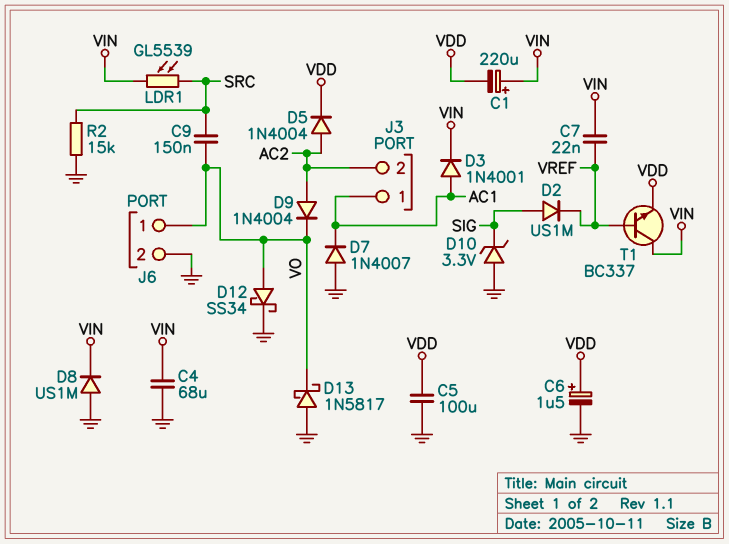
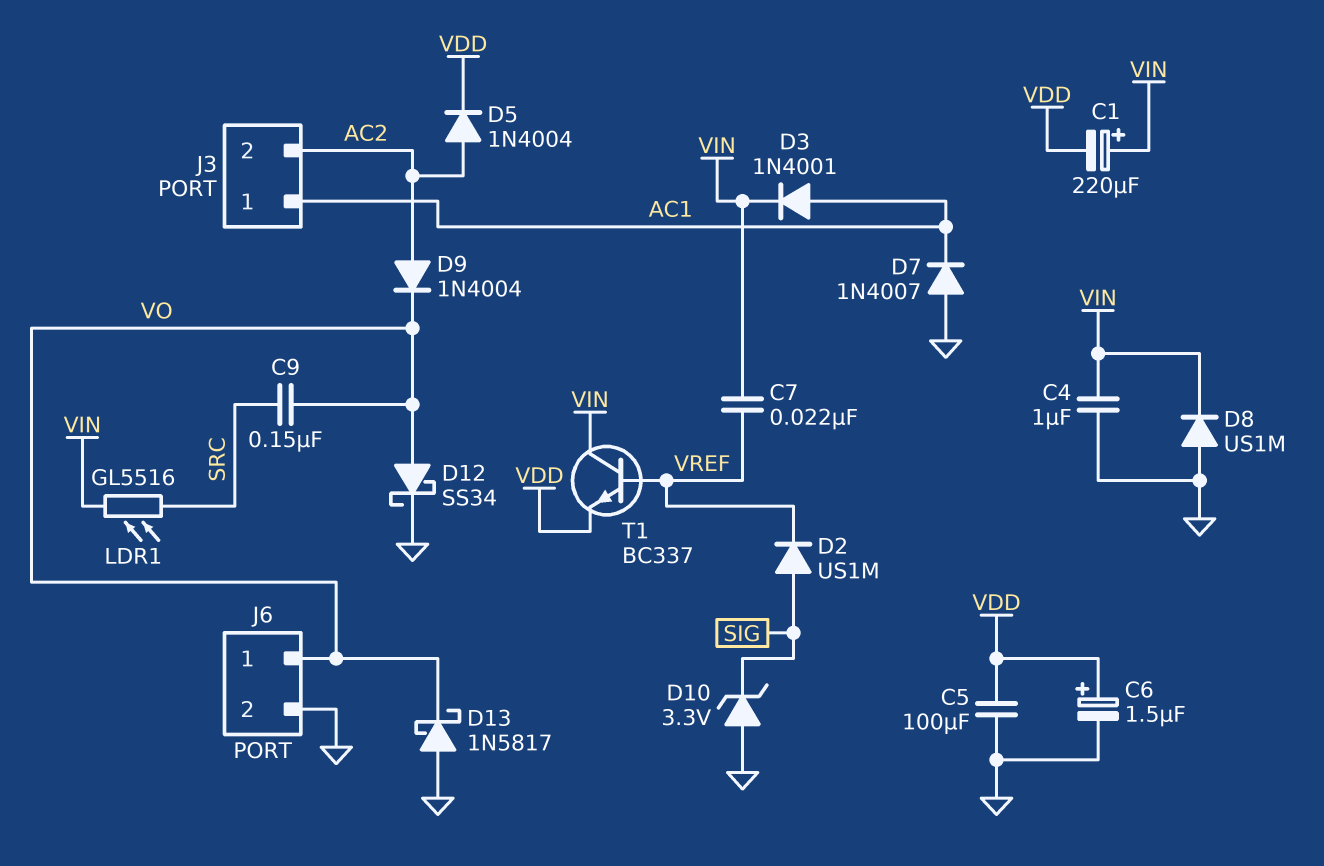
C4: 68uF (GND, VIN) -> 1uF (GND, VIN)
LDR1: GL5539 (SRC, VIN) -> GL5516 (SRC, VIN)
R2: 15k (GND, SRC) -> none

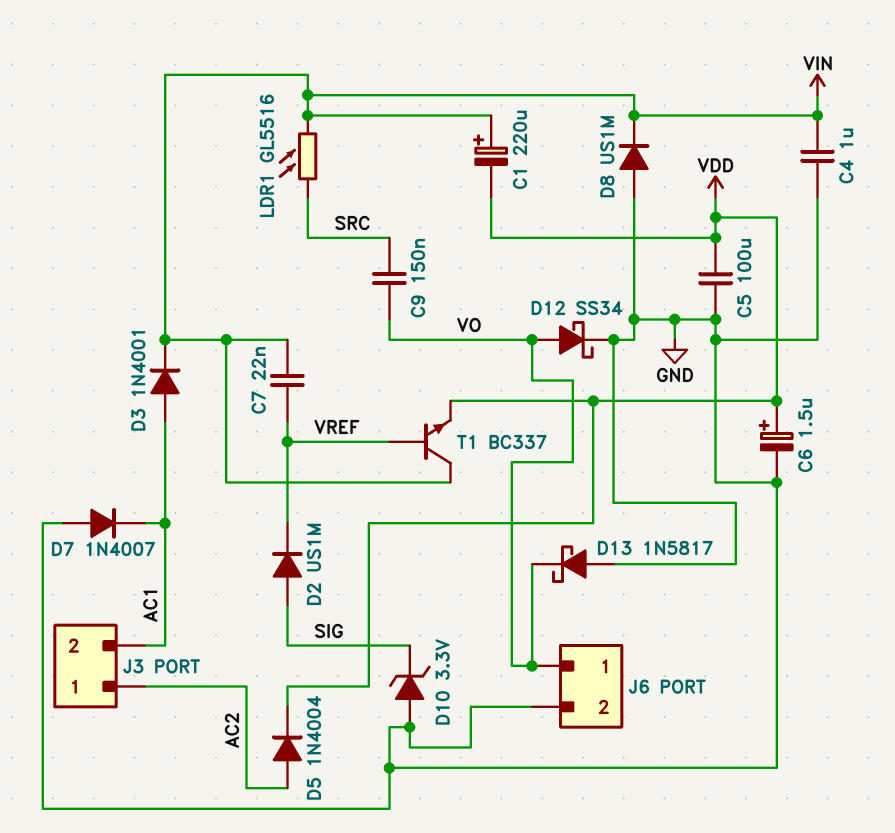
D9: diode 1N4004 (A AC2, K VO) -> none
J3 pin 1: AC1 -> AC2
J3 pin 2: AC2 -> AC1

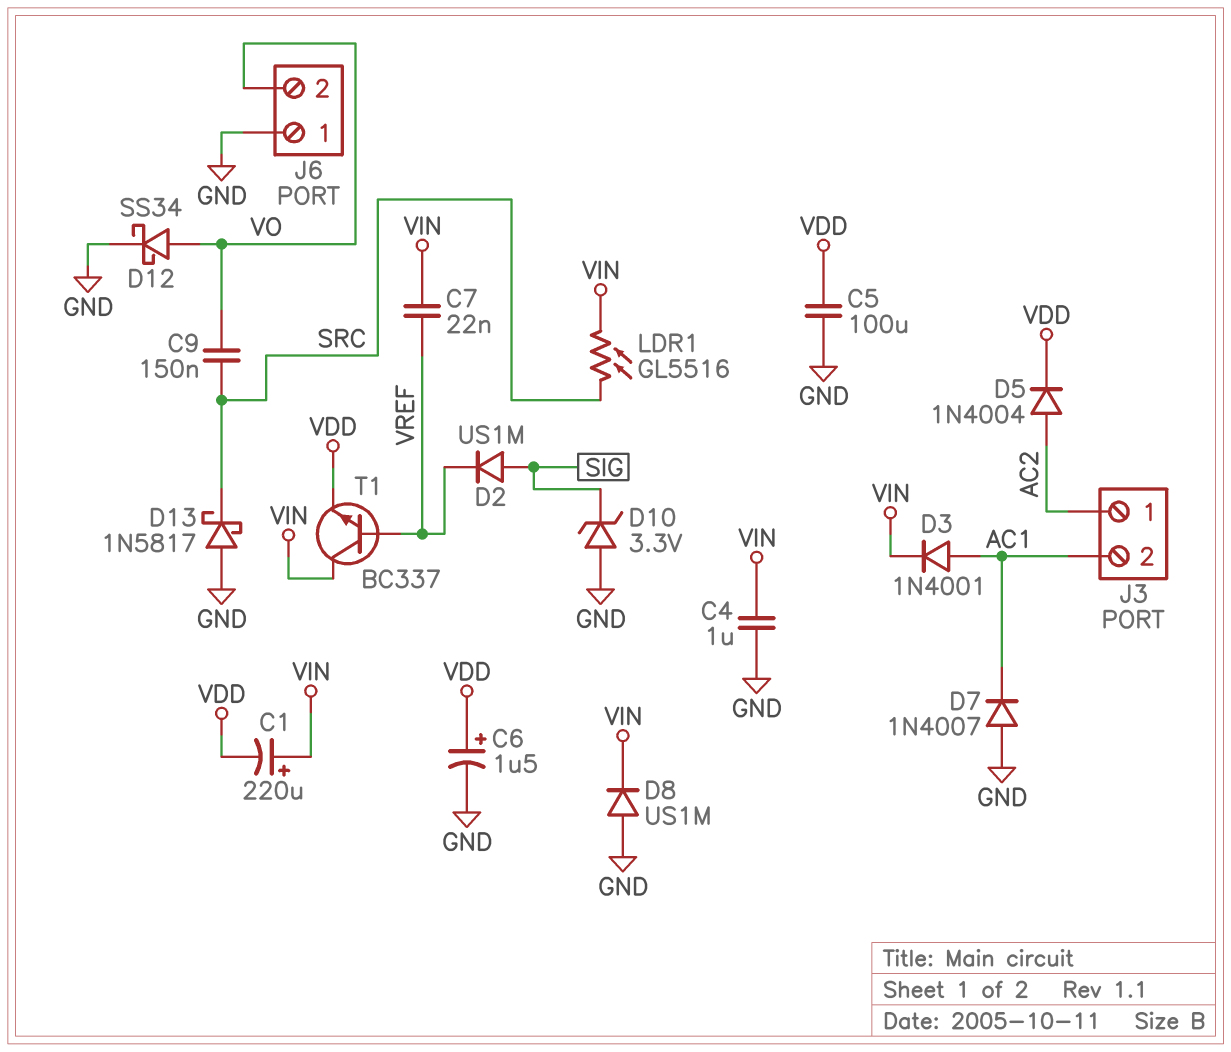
D13: schottky 1N5817 (A GND, K VO) -> schottky 1N5817 (A GND, K SRC)
J6 pin 1: VO -> GND
J6 pin 2: GND -> VO

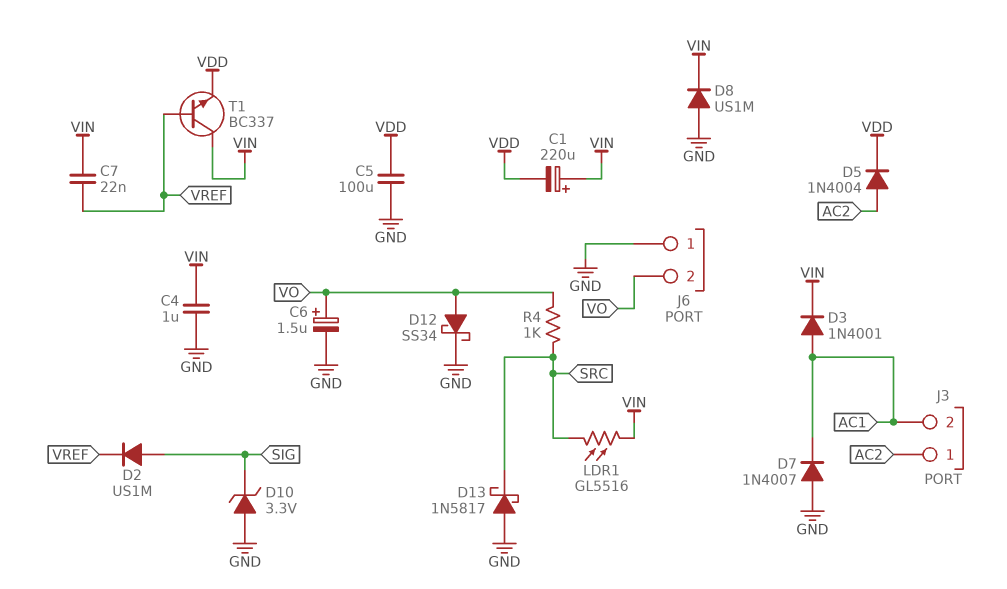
C6: 1.5uF (plus VDD, minus GND) -> 1.5uF (plus VO, minus GND)
C9: 150nF (SRC, VO) -> none
R4: none -> 1k (SRC, VO)

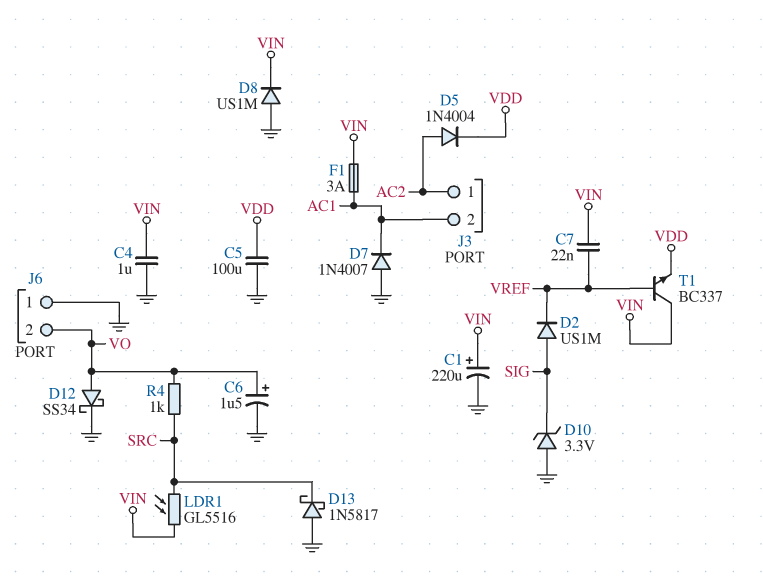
C1: 220uF (plus VIN, minus VDD) -> 220uF (plus VIN, minus GND)
D3: diode 1N4001 (A AC1, K VIN) -> none
F1: none -> 3A (AC1, VIN)

